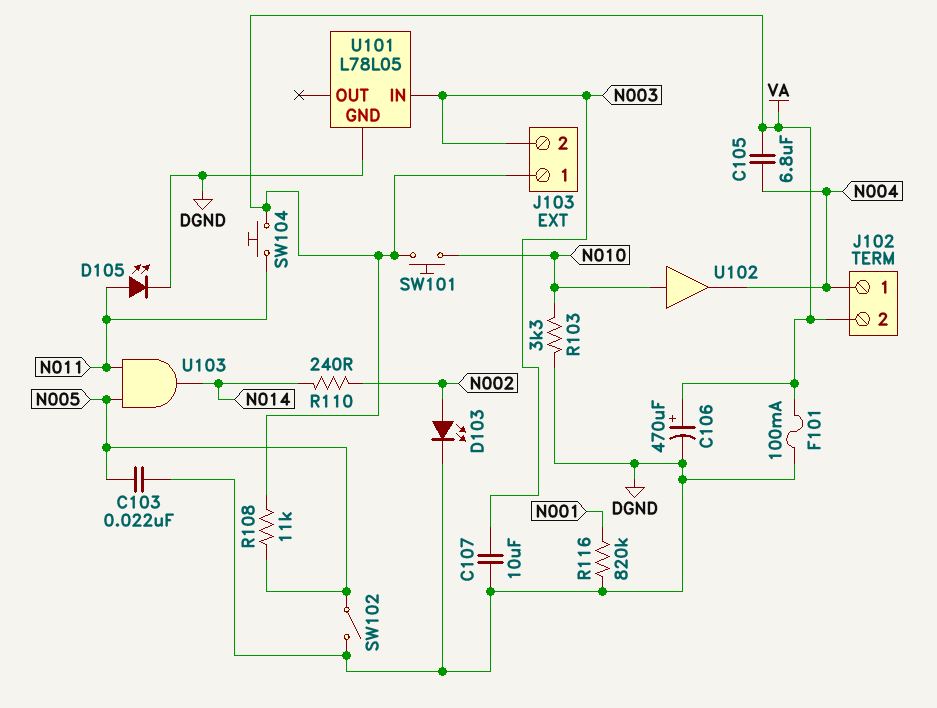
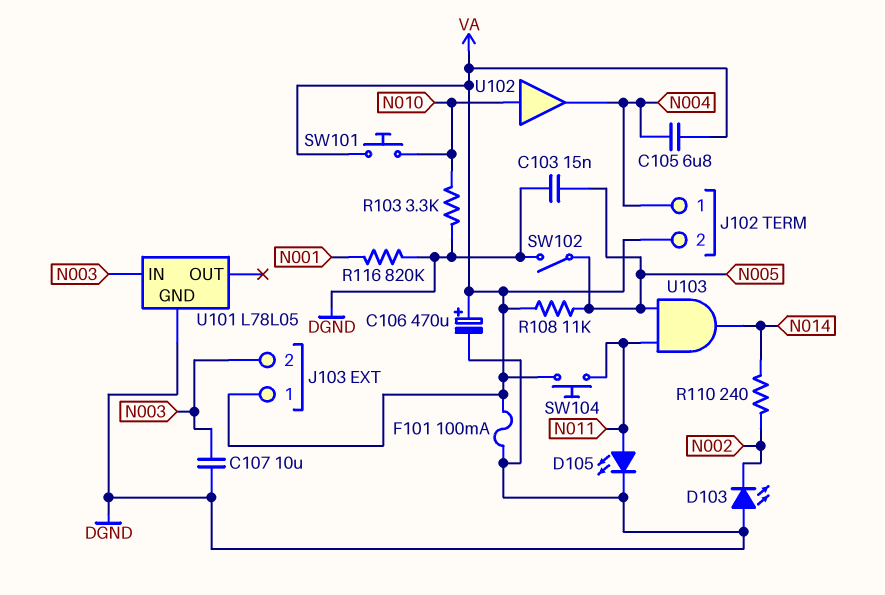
C103: 22nF (DGND, N005) -> 15nF (DGND, N005)
D103: LED (A N002, K DGND) -> LED (A DGND, K N002)

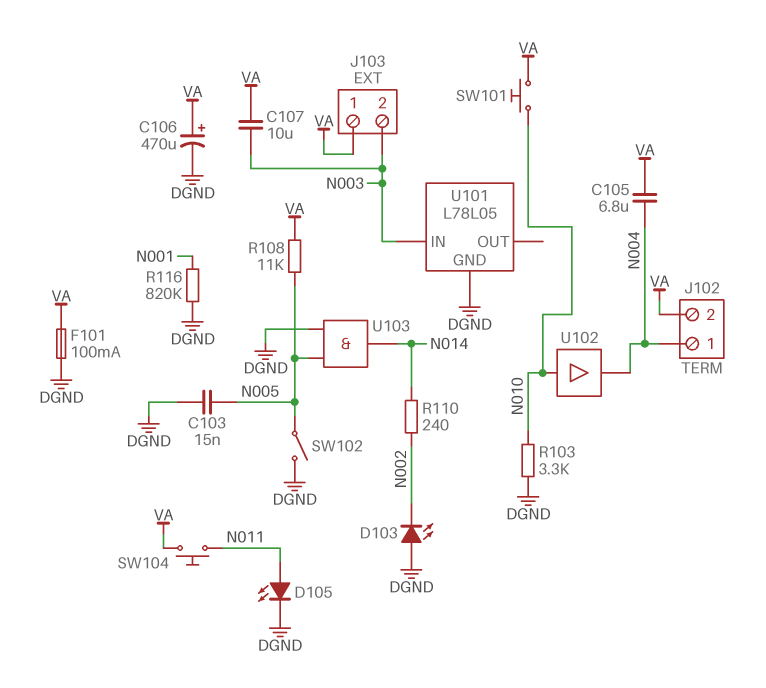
C107: 10uF (DGND, N003) -> 10uF (N003, VA)
U103: AND (in N005, in N011, out N014) -> AND (in DGND, in N005, out N014)

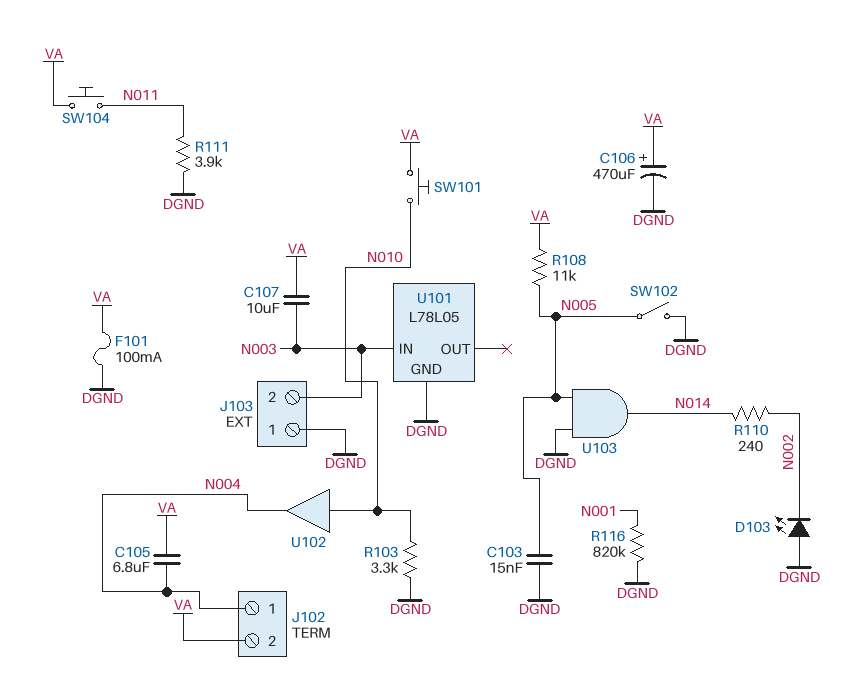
D105: LED (A N011, K DGND) -> none
J103 pin 1: VA -> DGND
R111: none -> 3.9k (DGND, N011)

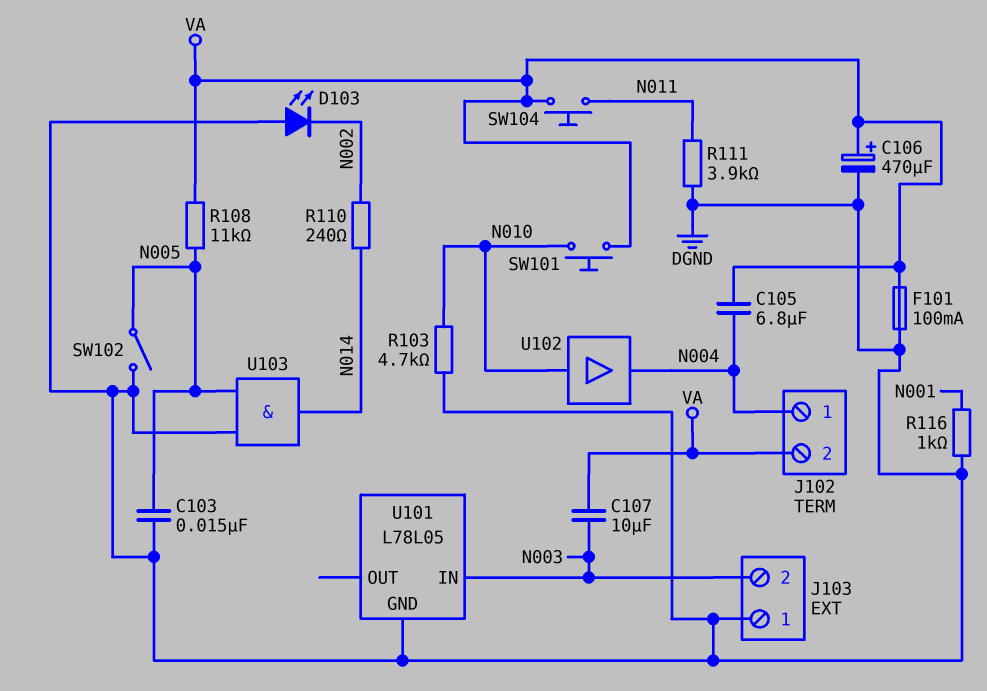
R103: 3.3k (DGND, N010) -> 4.7k (DGND, N010)
R116: 820k (DGND, N001) -> 1k (DGND, N001)

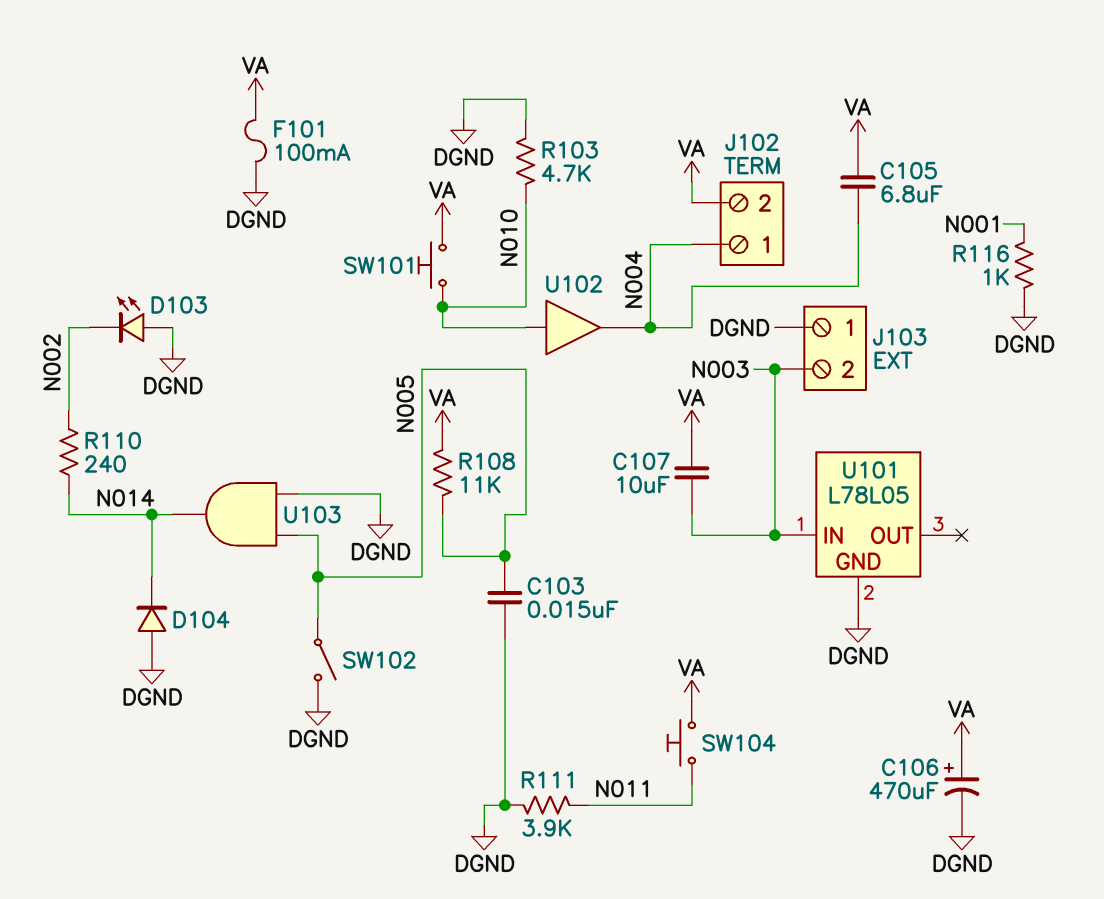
D104: none -> diode (A DGND, K N014)

